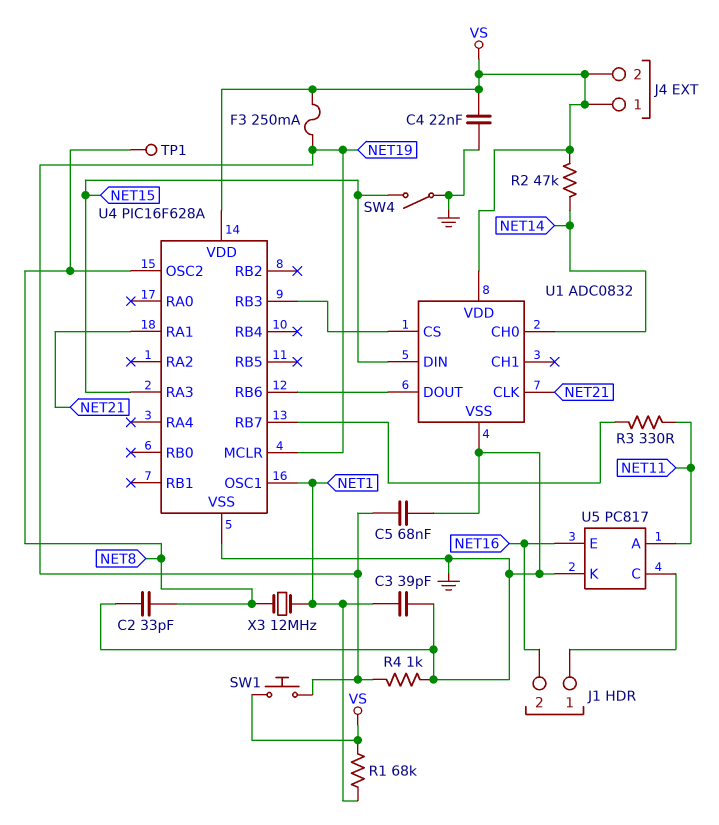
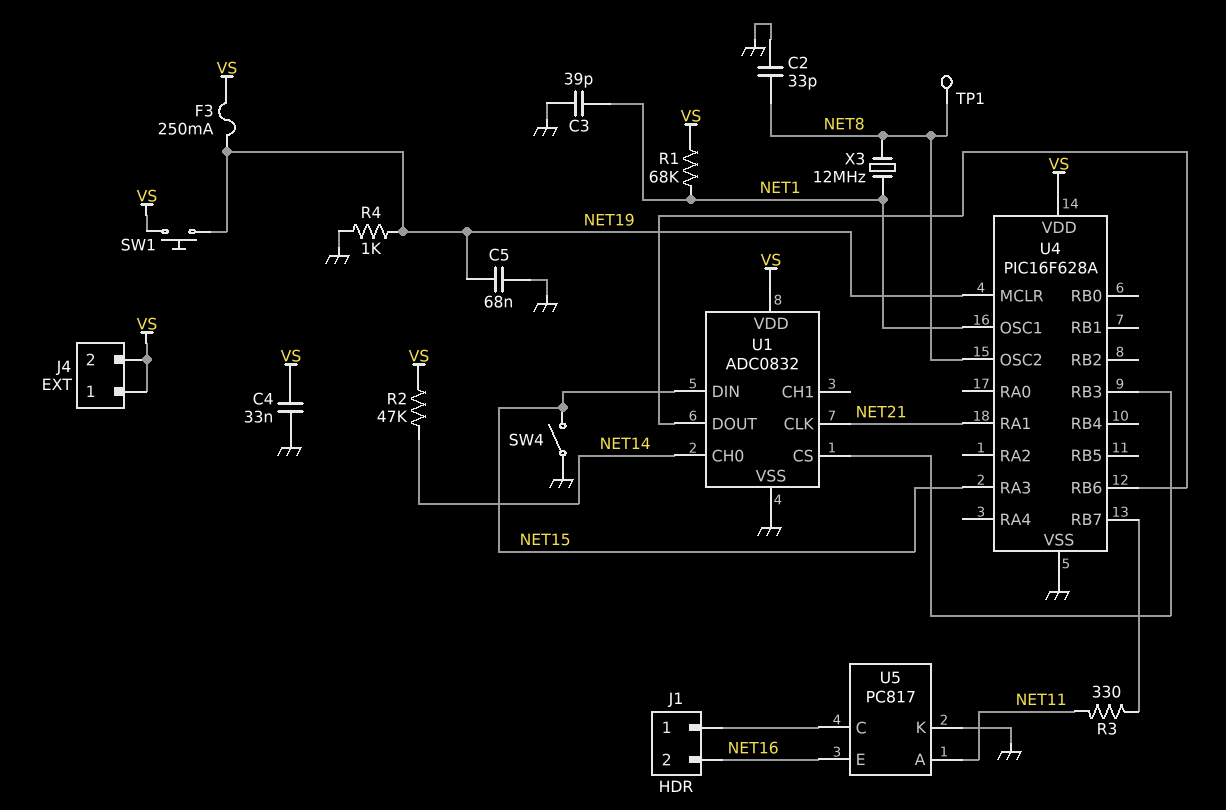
C4: 22nF (GND, VS) -> 33nF (GND, VS)

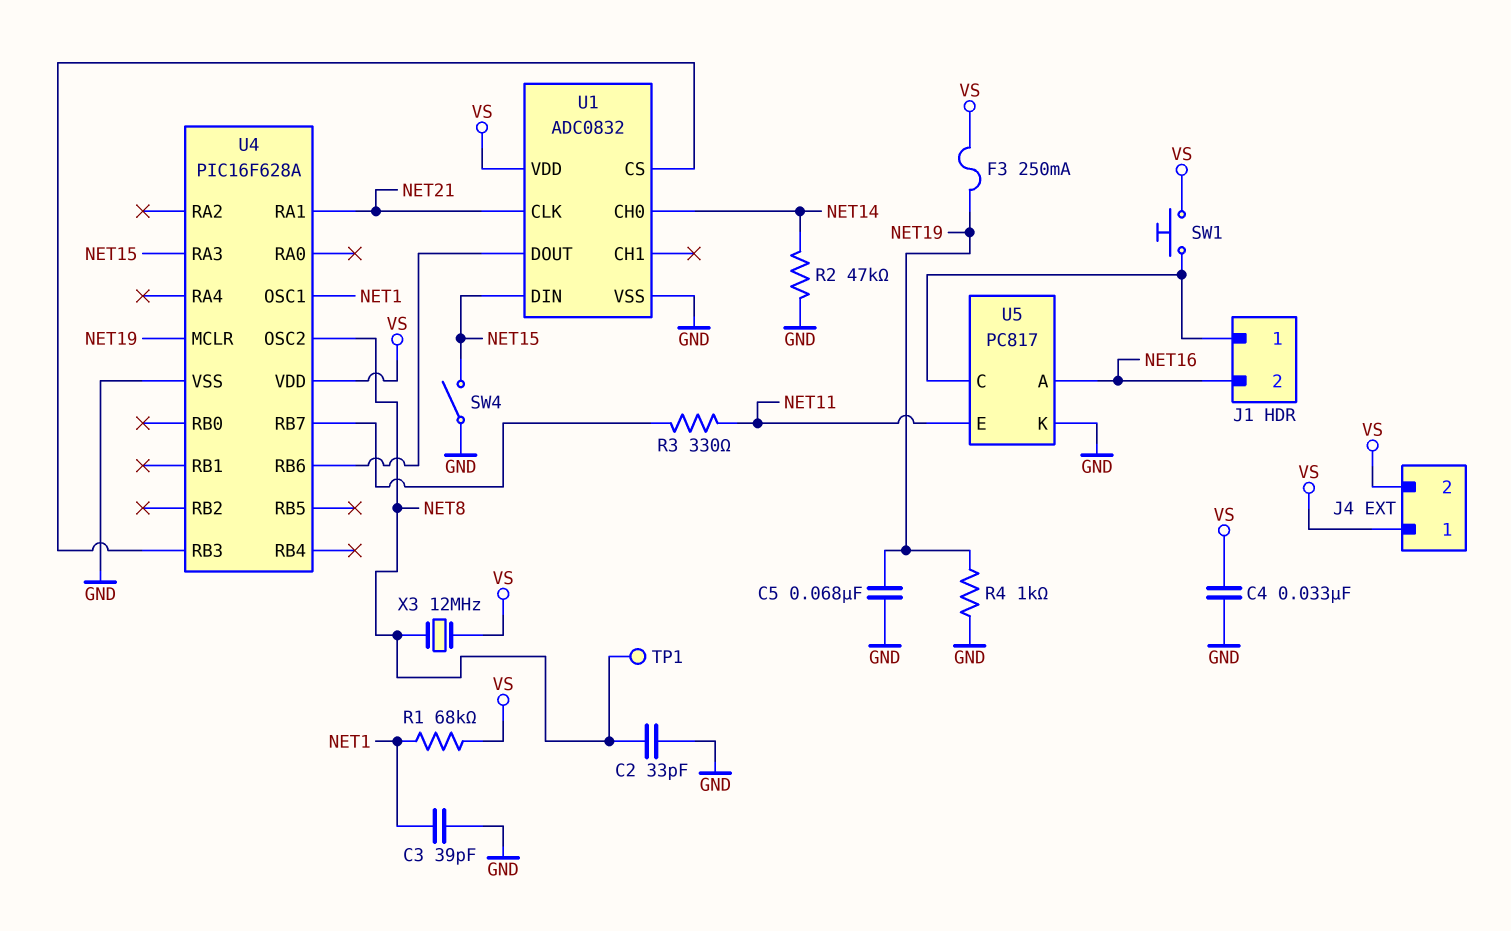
R2: 47k (NET14, VS) -> 47k (GND, NET14)
SW1: button (NET19, VS) -> button (J1/1, VS)
U5 pin A: NET11 -> NET16
U5 pin E: NET16 -> NET11
X3: 12MHz (NET1, NET8) -> 12MHz (NET8, VS)

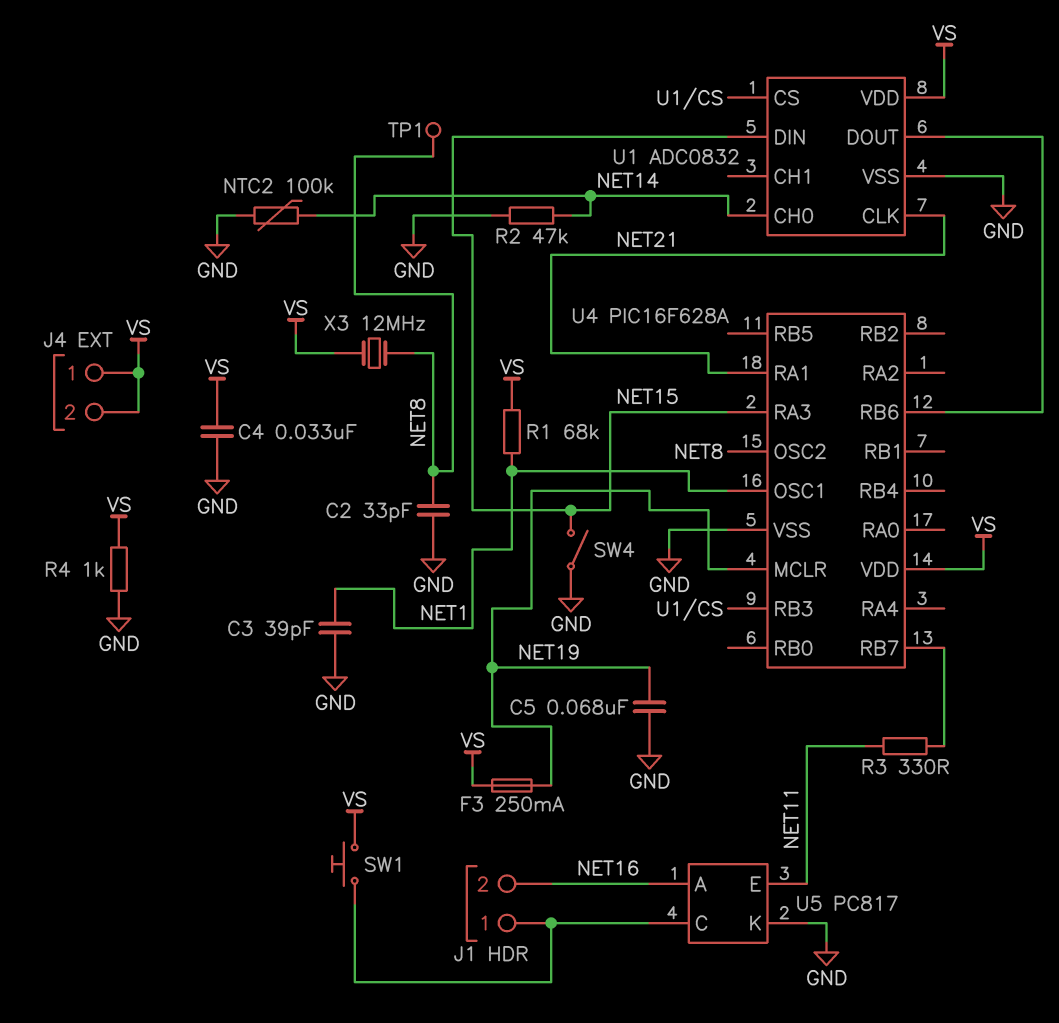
NTC2: none -> 100k (GND, NET14)
R4: 1k (GND, NET19) -> 1k (GND, VS)

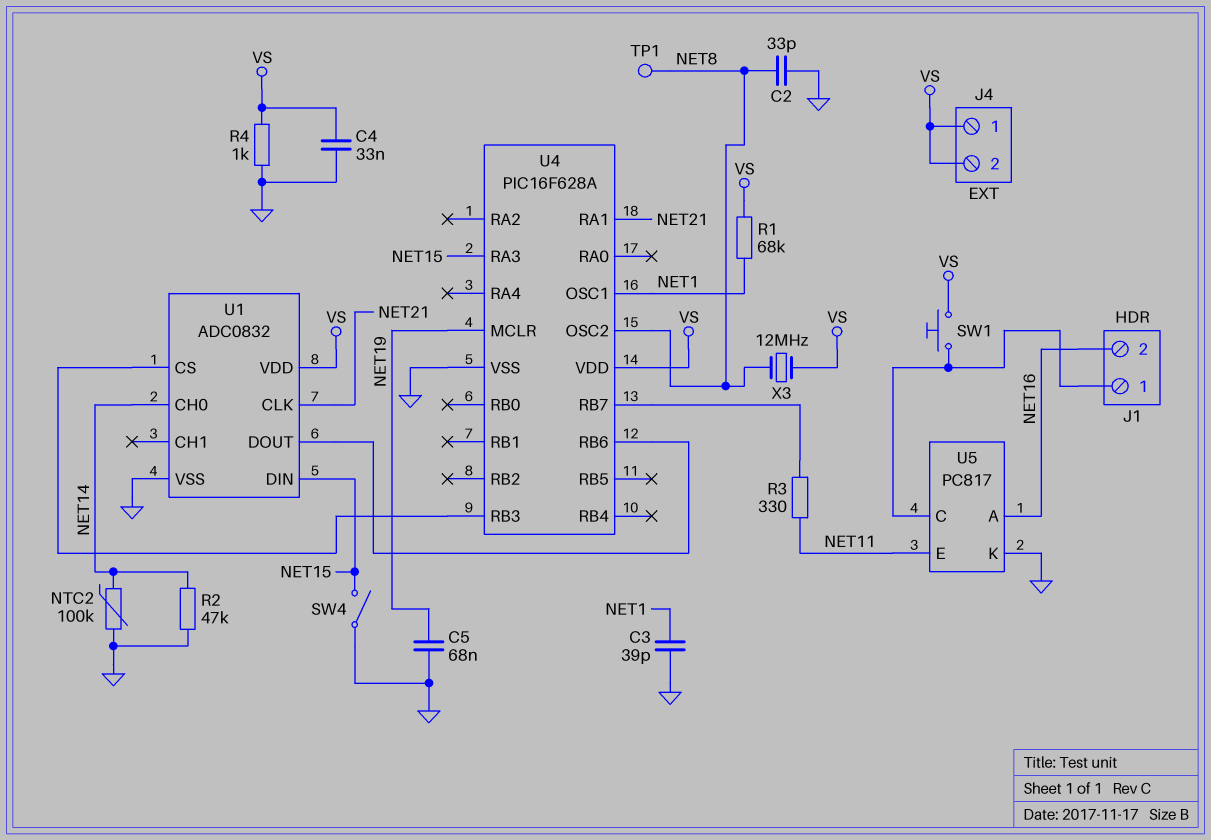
F3: 250mA (NET19, VS) -> none

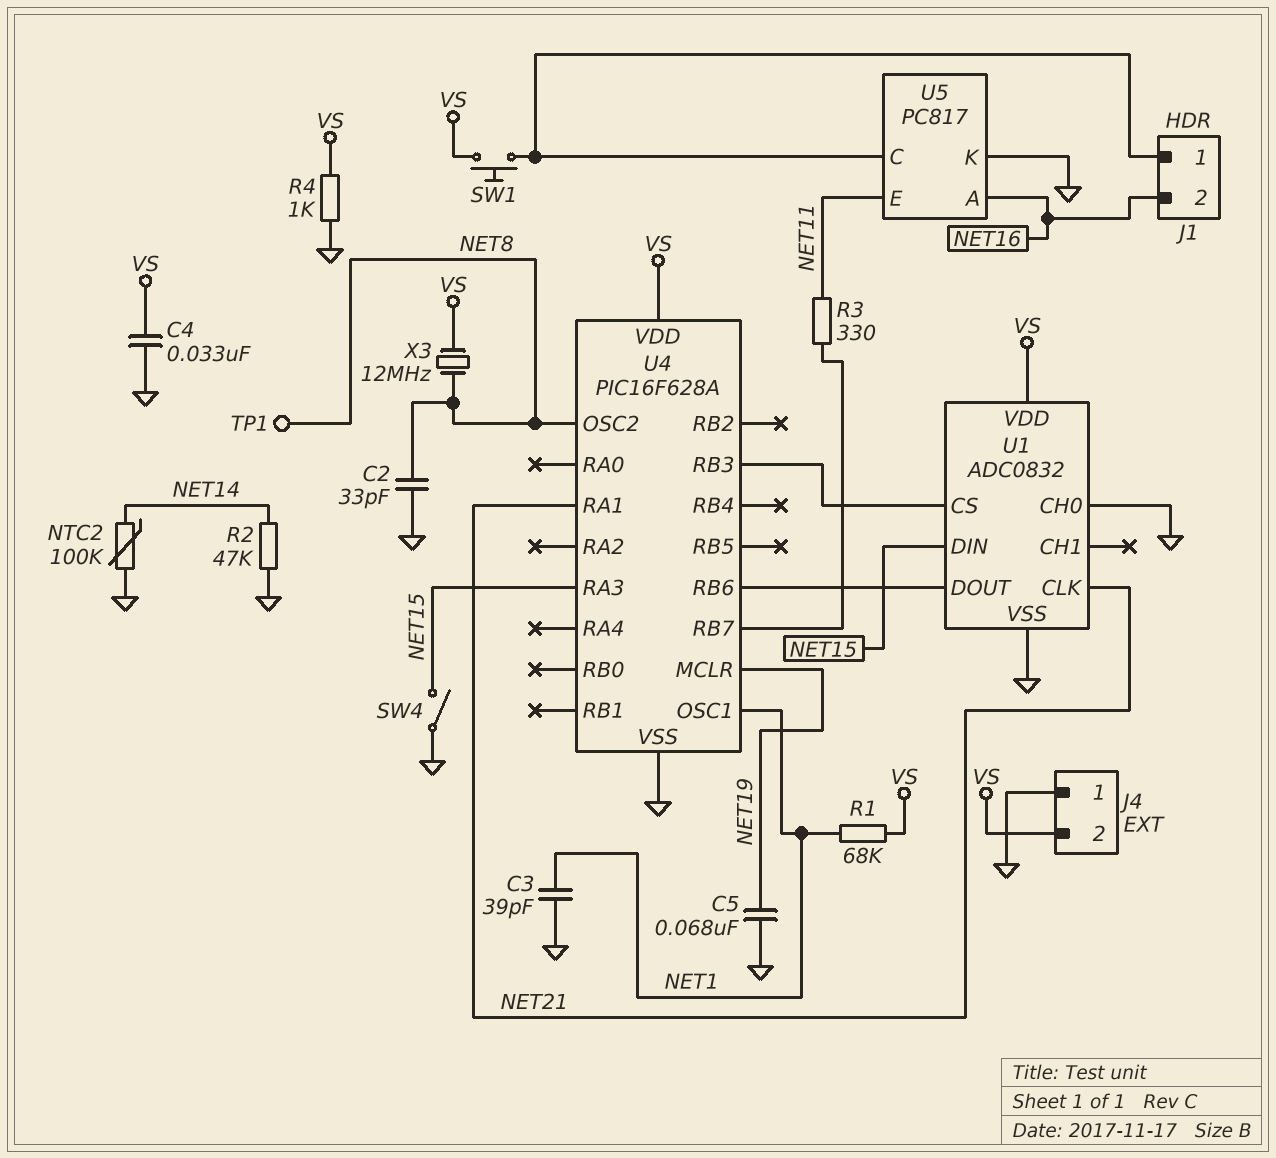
J4 pin 1: VS -> GND
U1 pin CH0: NET14 -> GND

